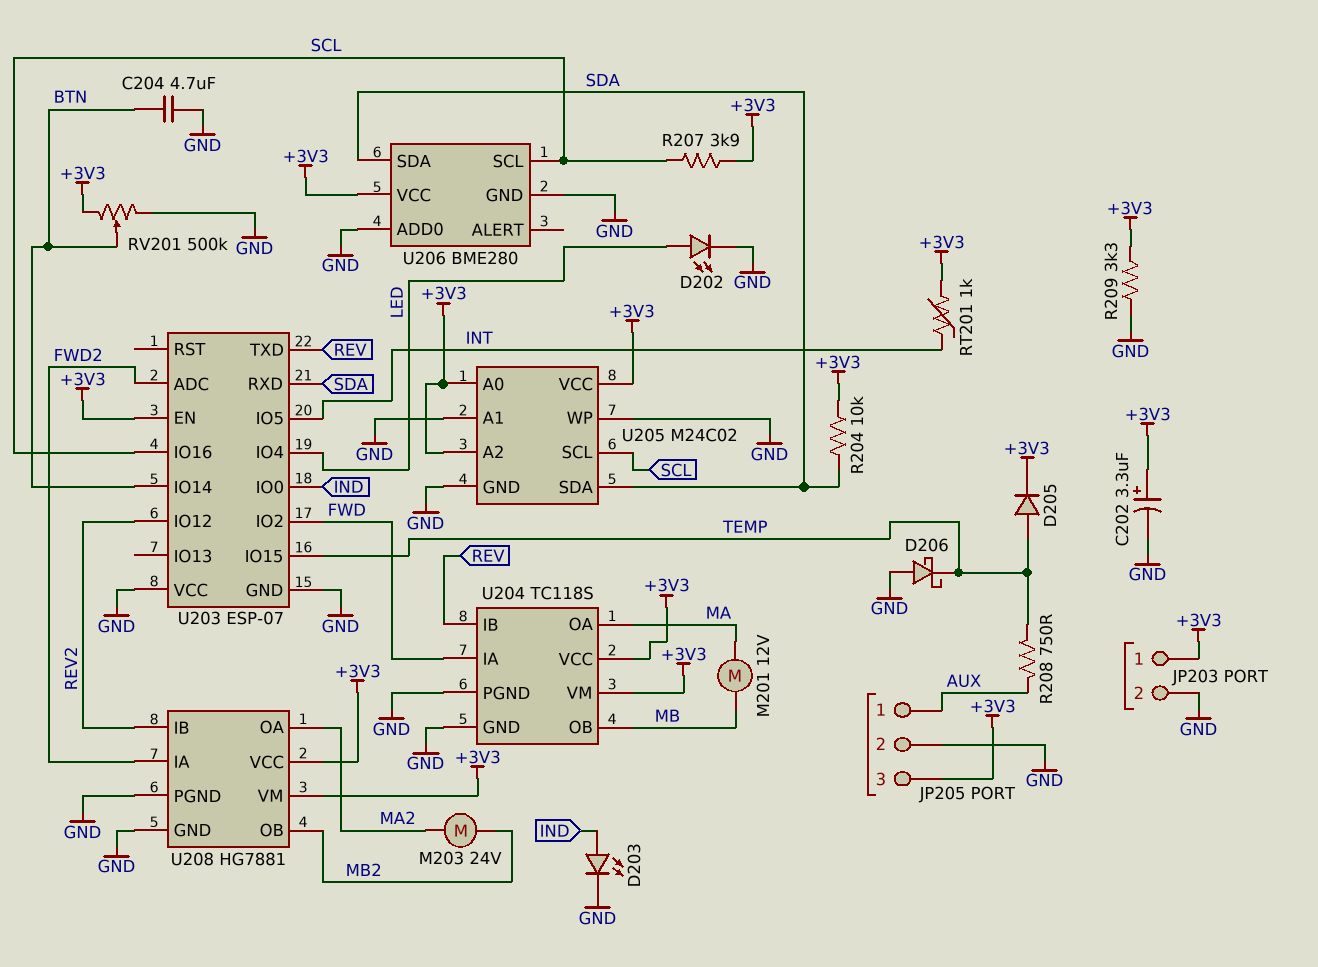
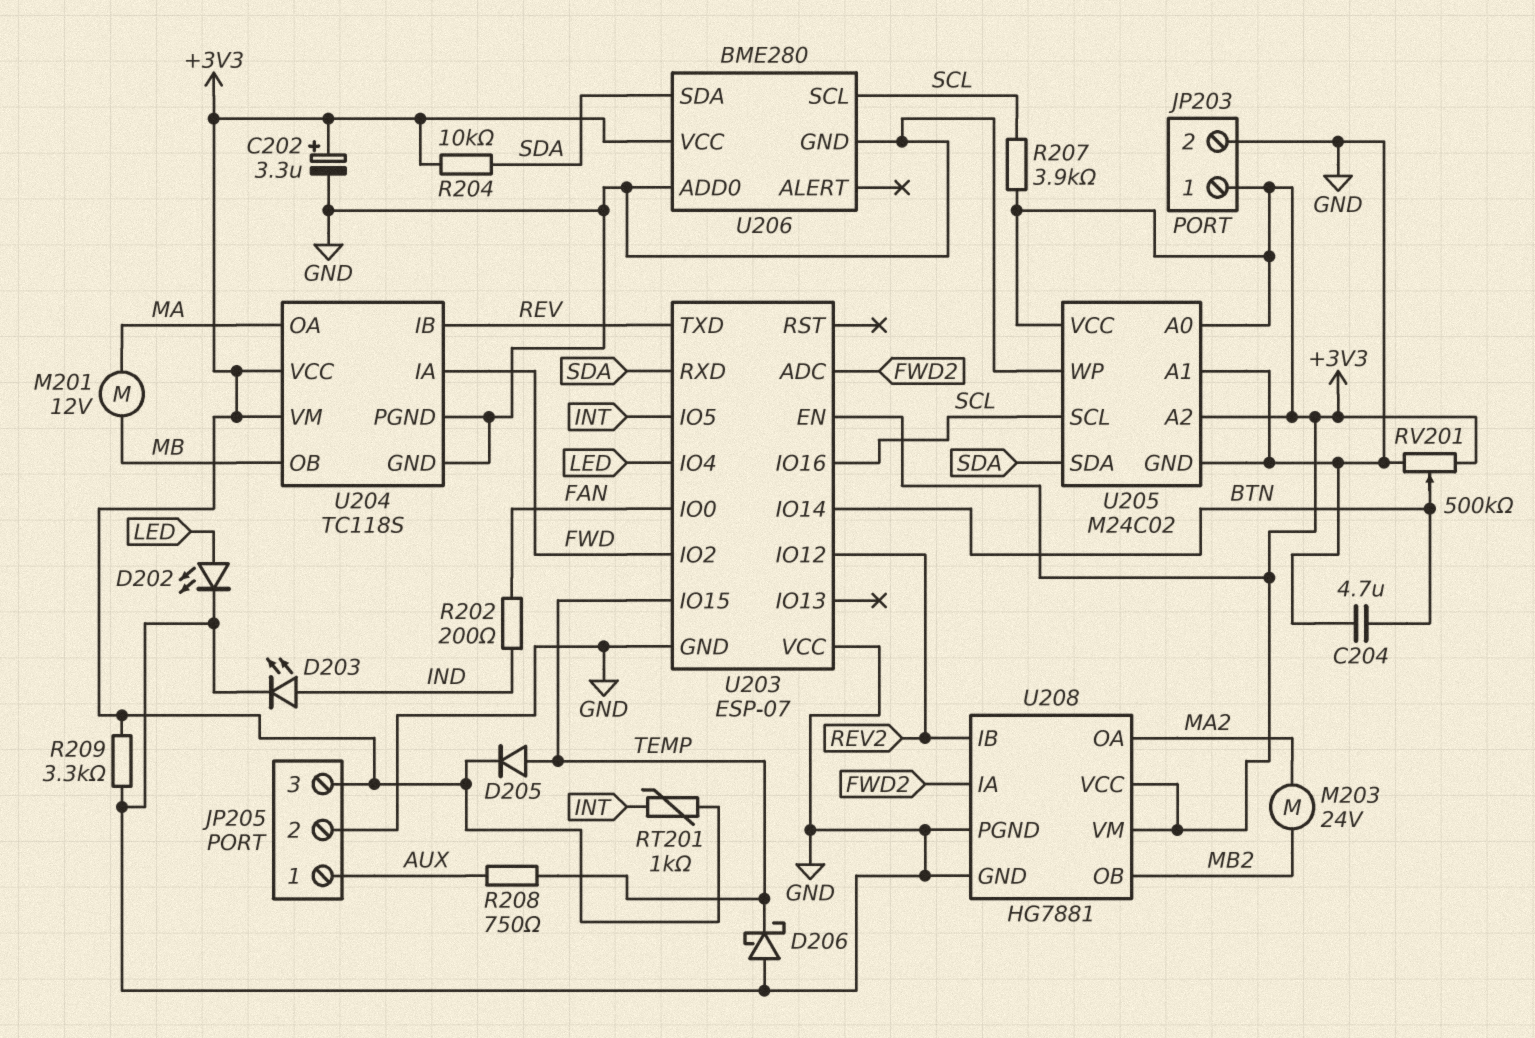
R202: none -> 200 (FAN, IND)
U203 pin IO0: IND -> FAN

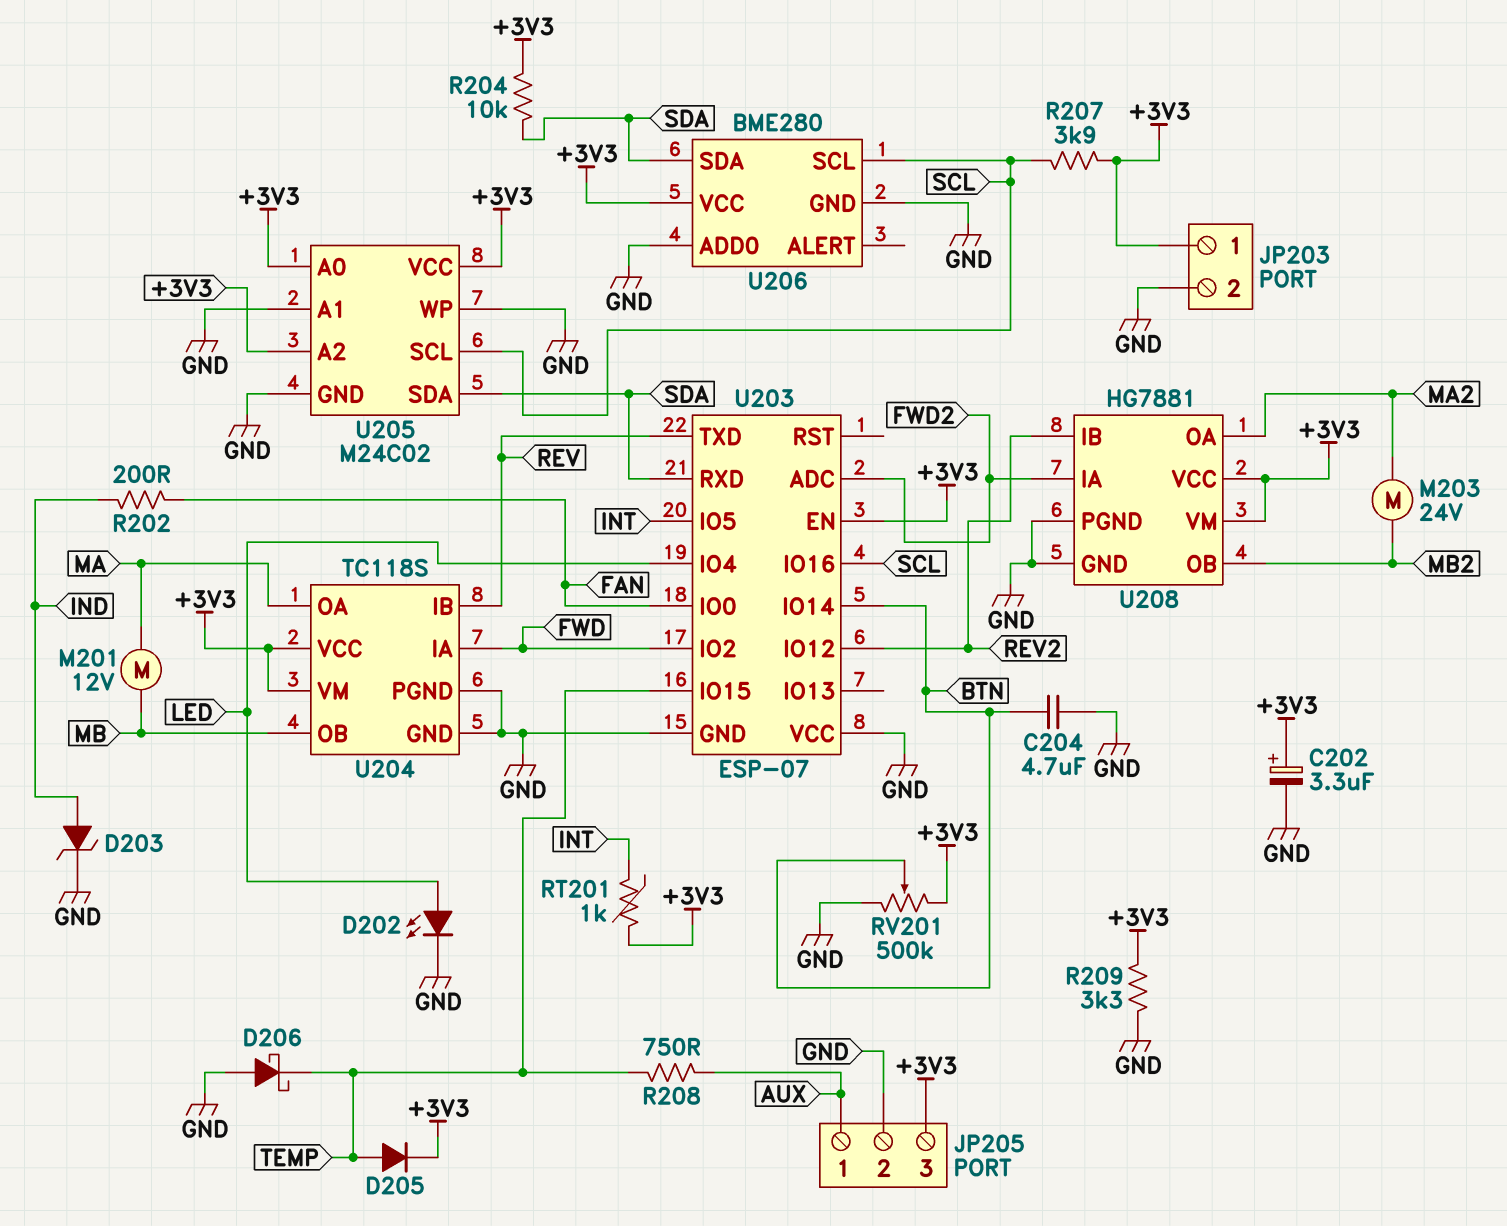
D203: LED (A IND, K GND) -> zener (A IND, K GND)

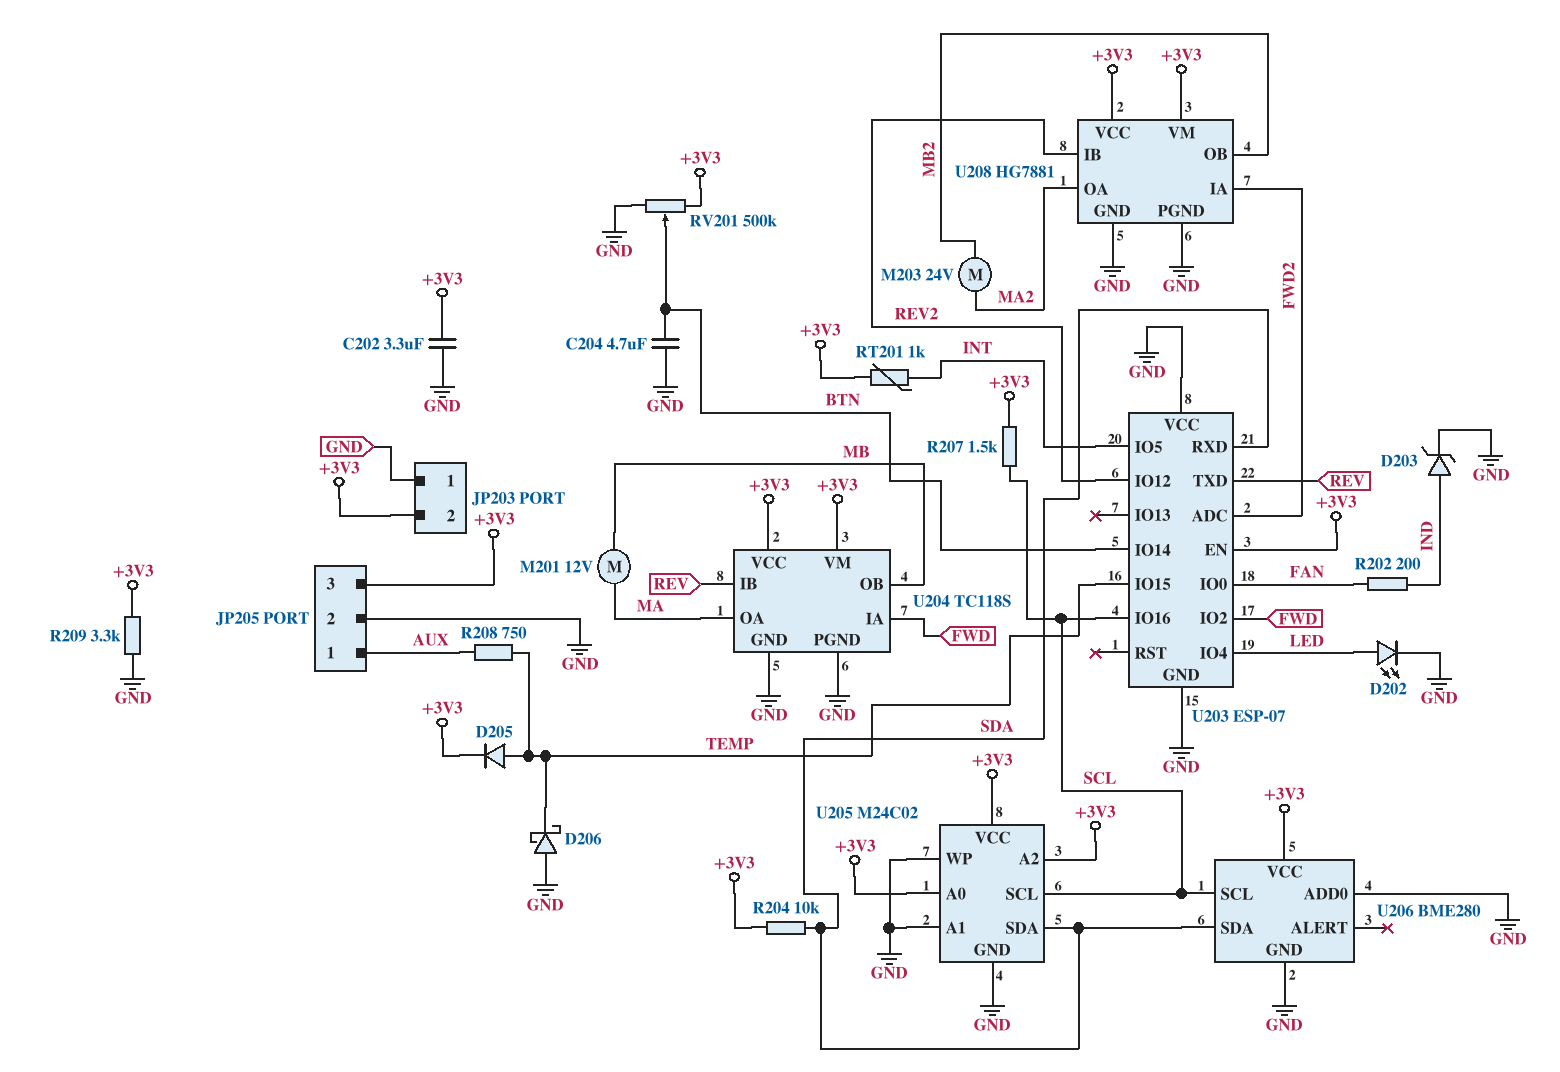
C202: 3.3uF (plus +3V3, minus GND) -> 3.3uF (+3V3, GND)
JP203 pin 1: +3V3 -> GND
JP203 pin 2: GND -> +3V3
R207: 3.9k (+3V3, SCL) -> 1.5k (+3V3, SCL)

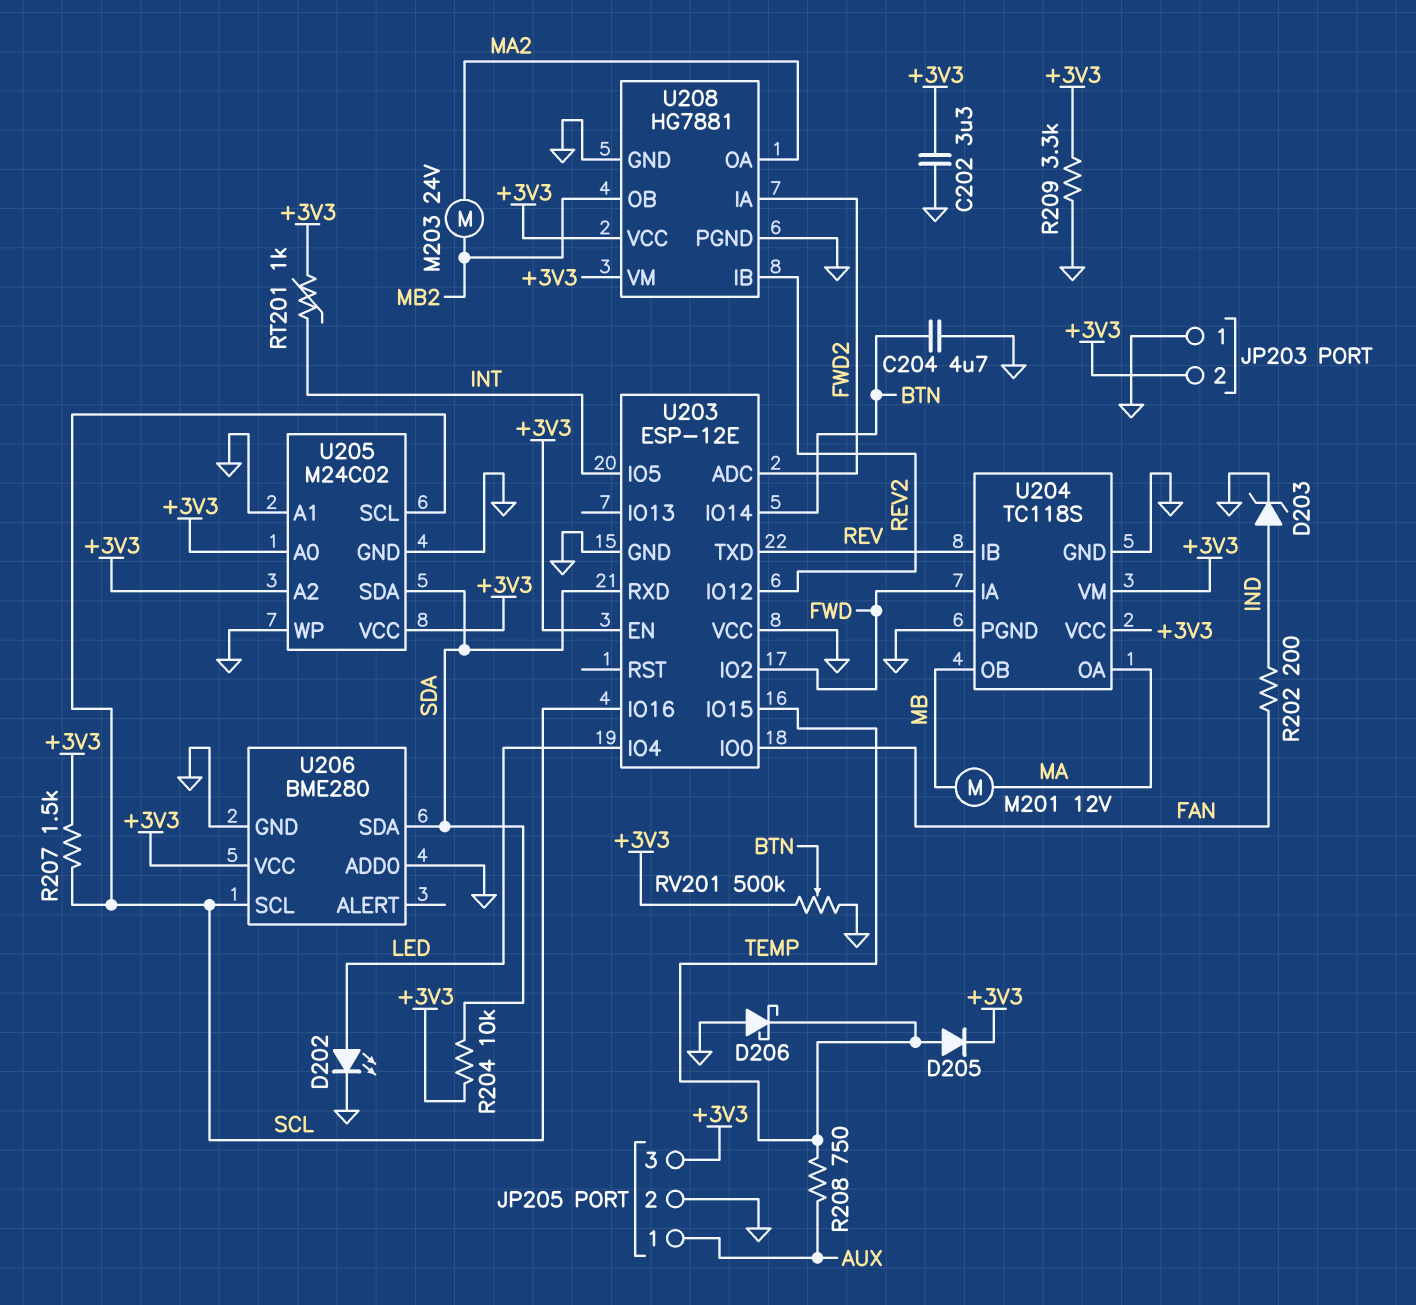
U203: ESP-07 -> ESP-12E

